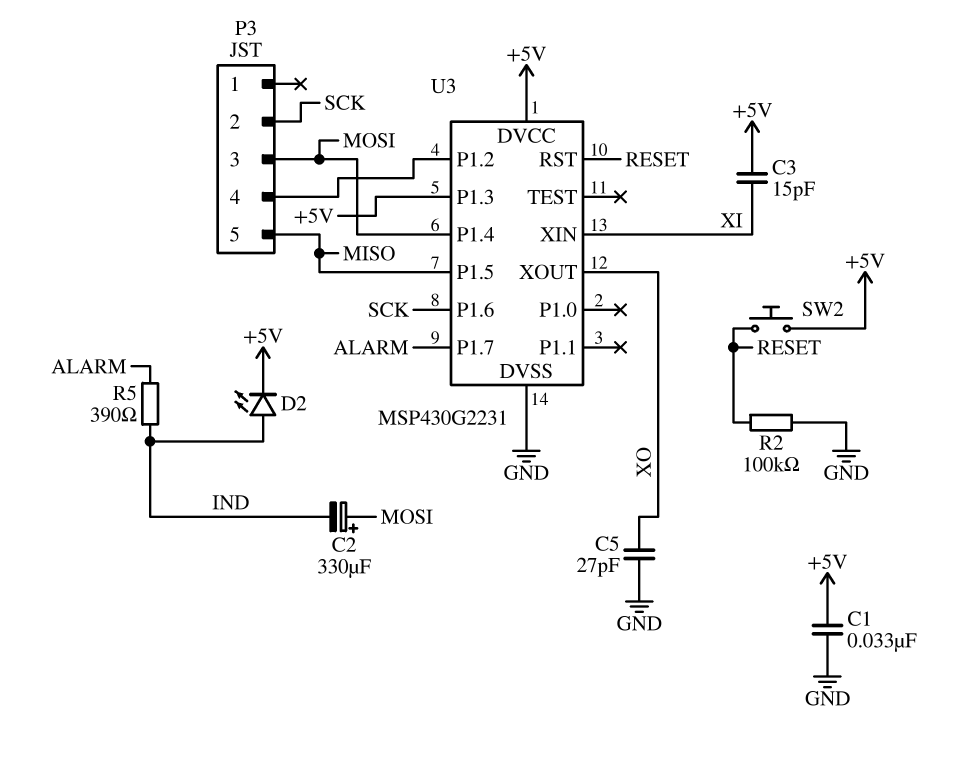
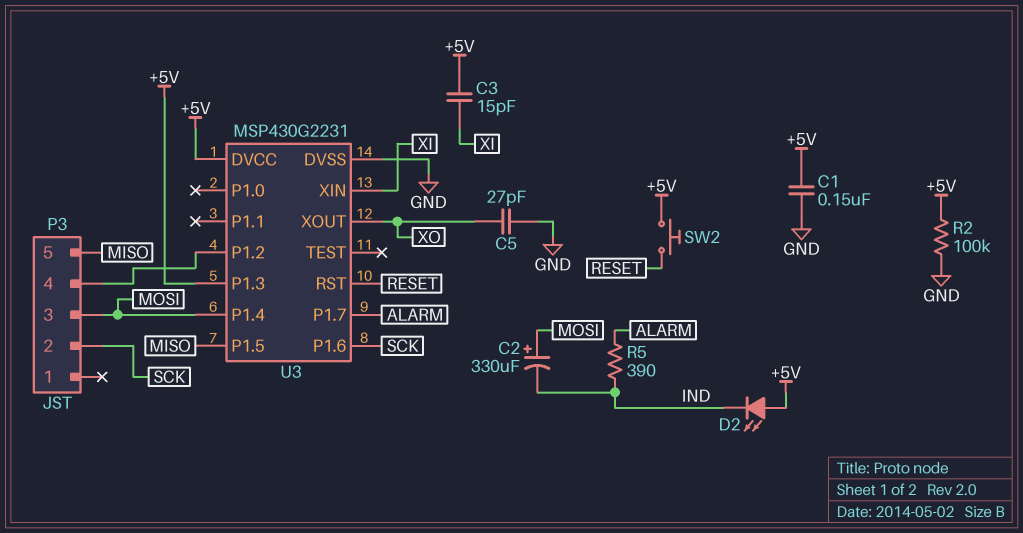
C1: 33nF (+5V, GND) -> 150nF (+5V, GND)
D2: LED (A IND, K +5V) -> LED (A +5V, K IND)
R2: 100k (GND, RESET) -> 100k (+5V, GND)

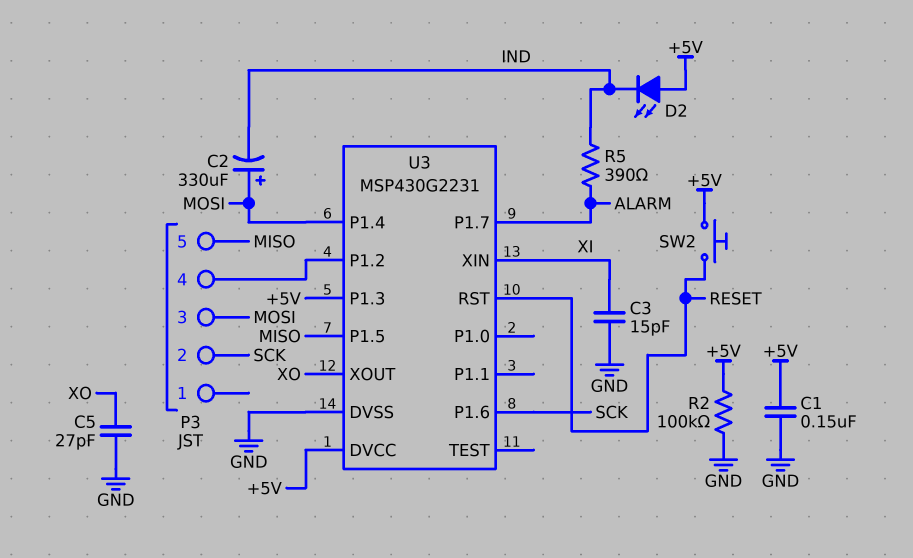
C3: 15pF (+5V, XI) -> 15pF (GND, XI)

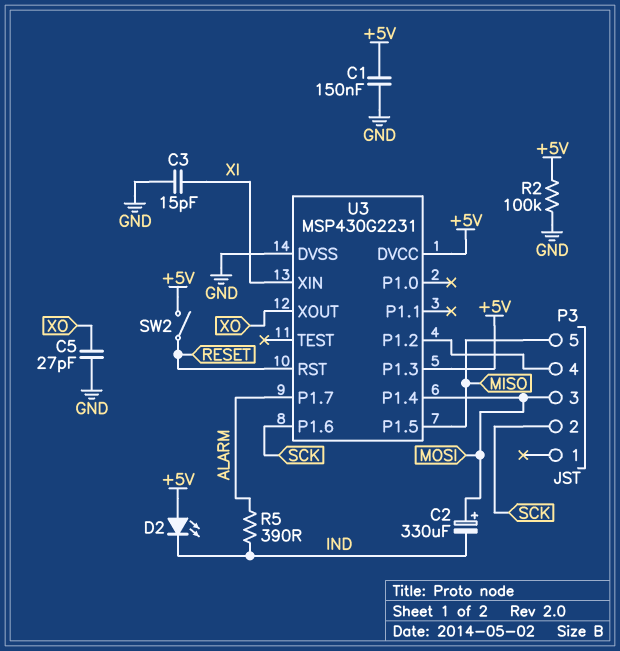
SW2: button (+5V, RESET) -> switch (+5V, RESET)

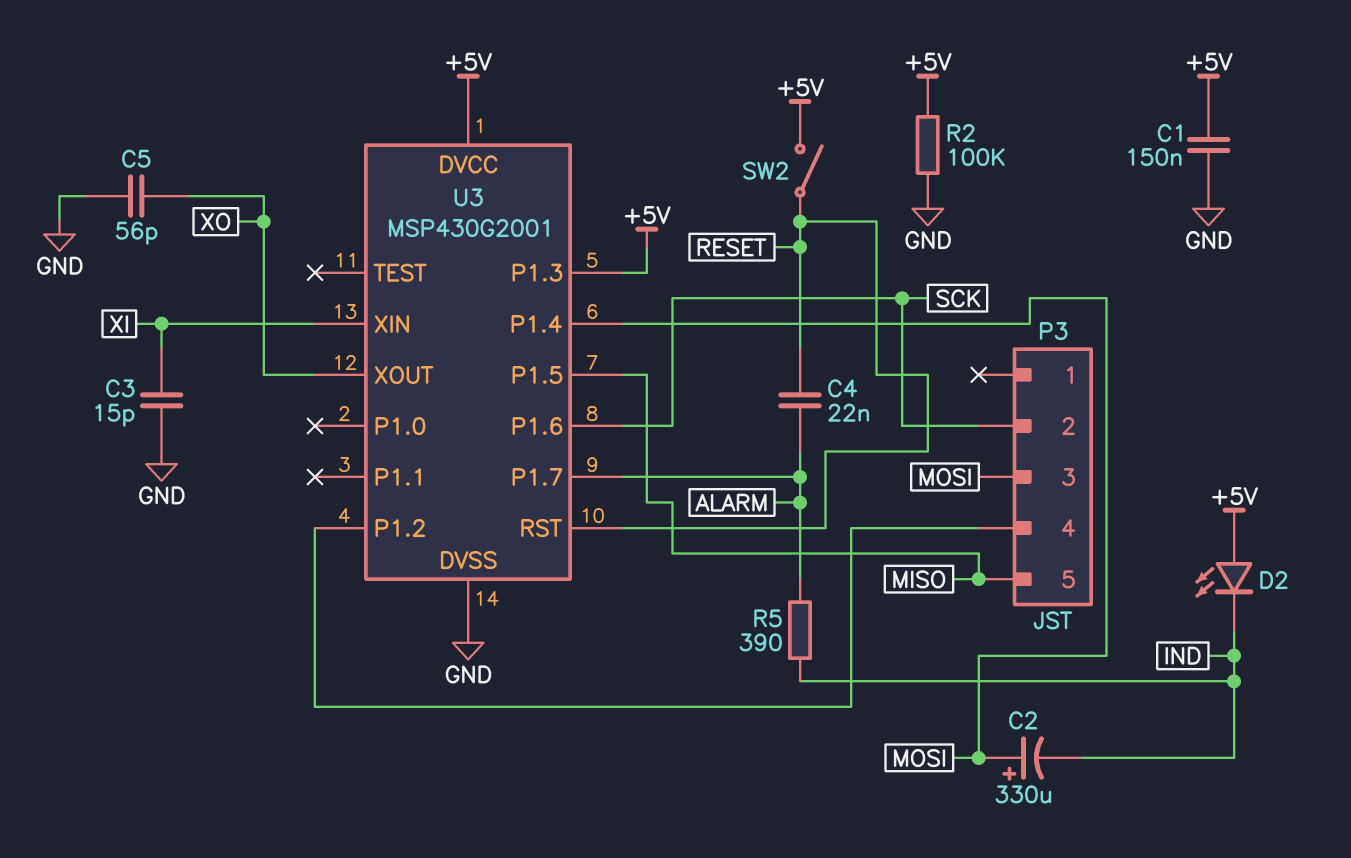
C4: none -> 22nF (ALARM, RESET)
C5: 27pF (GND, XO) -> 56pF (GND, XO)
U3: MSP430G2231 -> MSP430G2001

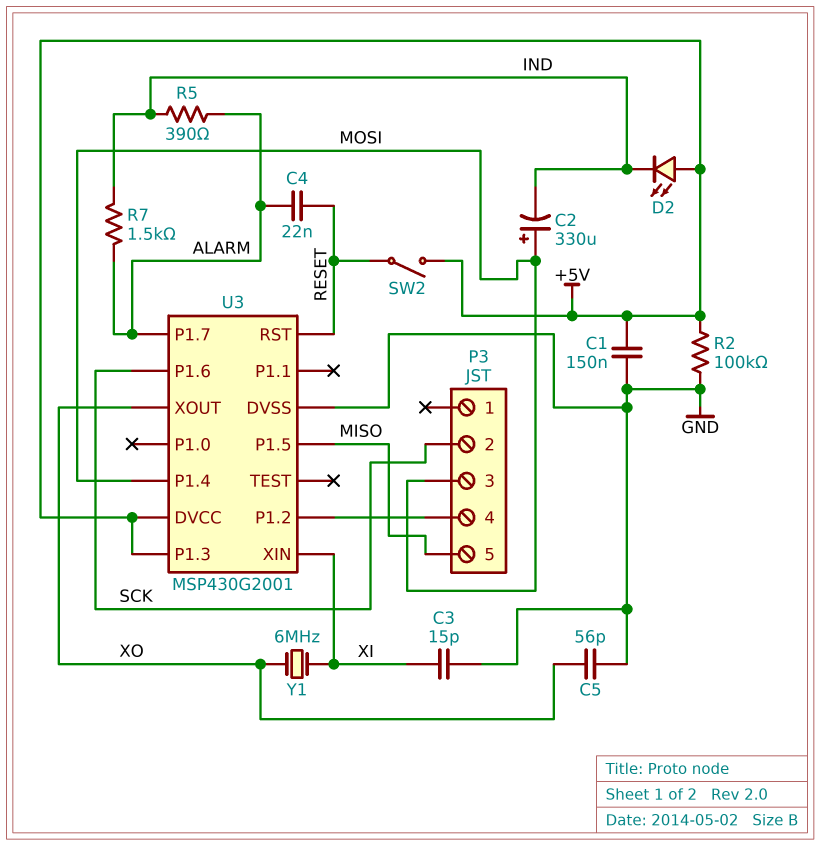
R7: none -> 1.5k (ALARM, IND)
Y1: none -> 6MHz (XI, XO)

